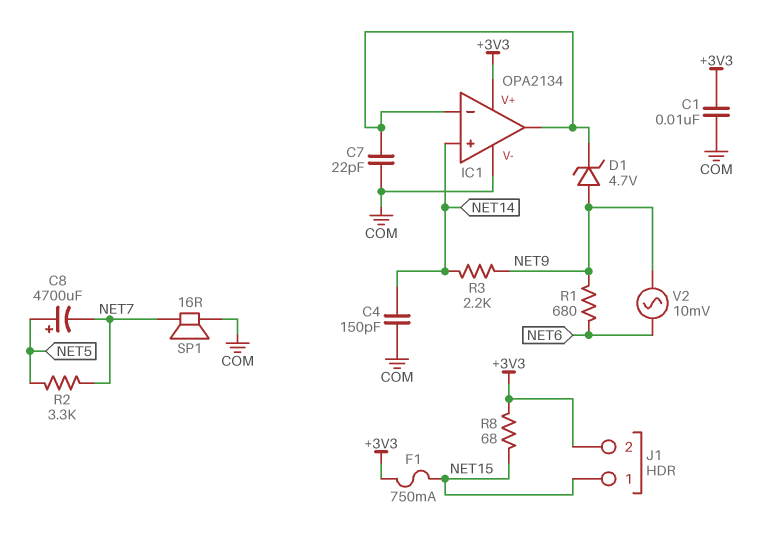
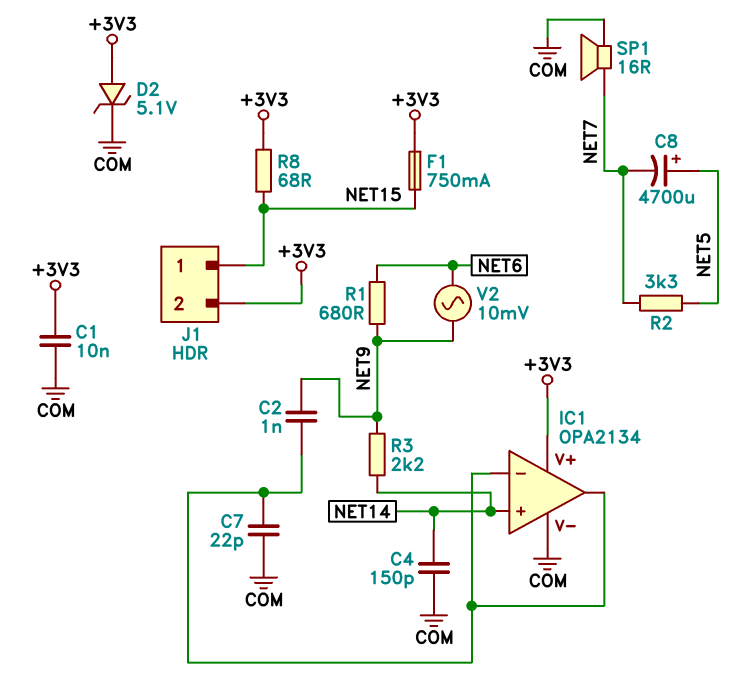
C2: none -> 1nF (IC1/in-, NET9)
D1: zener 4.7V (A NET9, K IC1/in-) -> none
D2: none -> zener 5.1V (A +3V3, K COM)

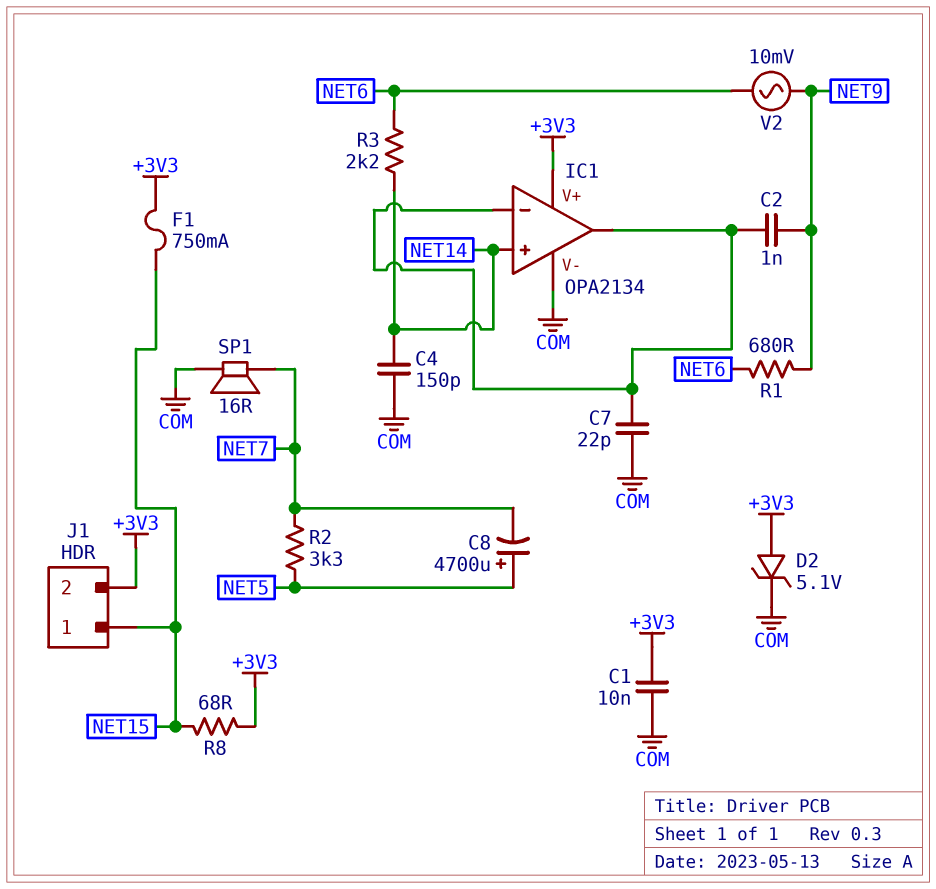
R3: 2.2k (NET9, NET14) -> 2.2k (NET6, NET14)

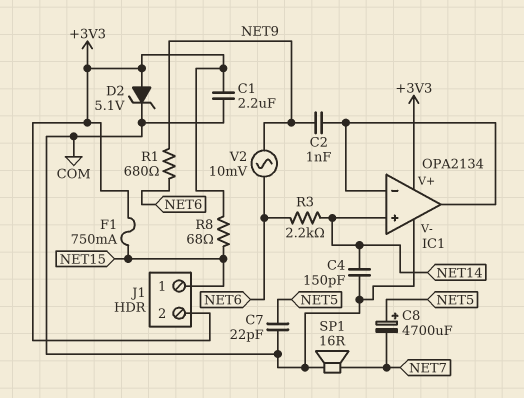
C1: 10nF (+3V3, COM) -> 2.2uF (+3V3, COM)
C7: 22pF (COM, IC1/in-) -> 22pF (COM, NET5)
R2: 3.3k (NET5, NET7) -> none

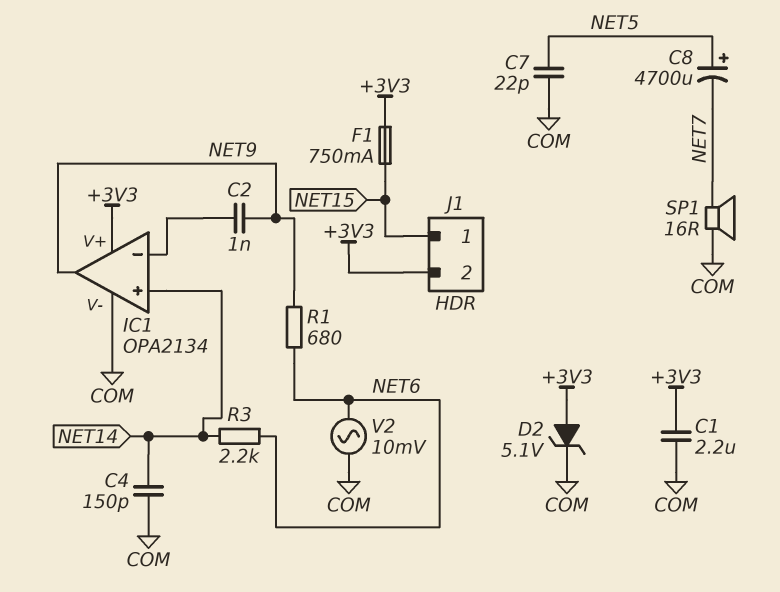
IC1 pin out: IC1/in- -> NET9
R8: 68 (+3V3, NET15) -> none
V2: AC 10mV (NET6, NET9) -> AC 10mV (COM, NET6)

